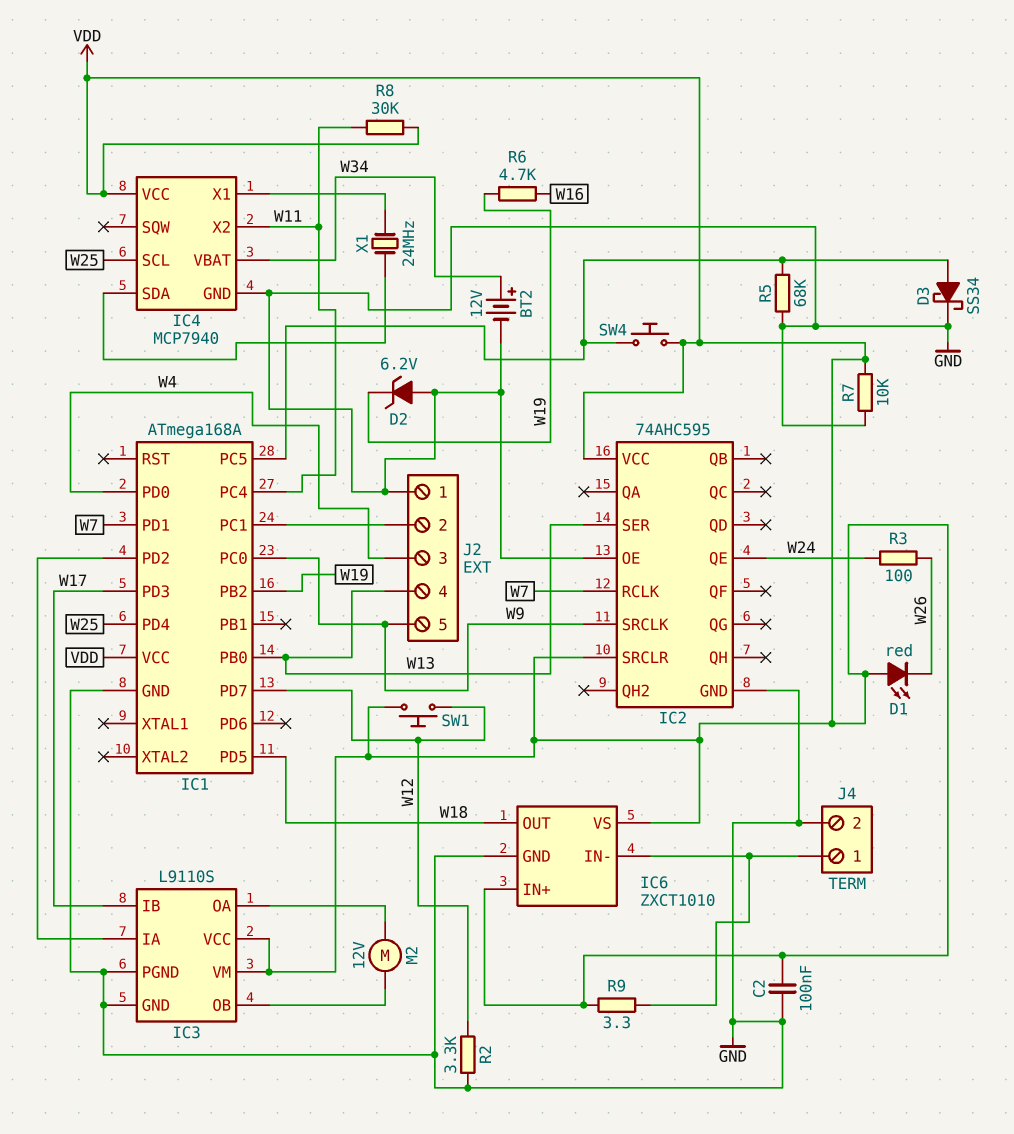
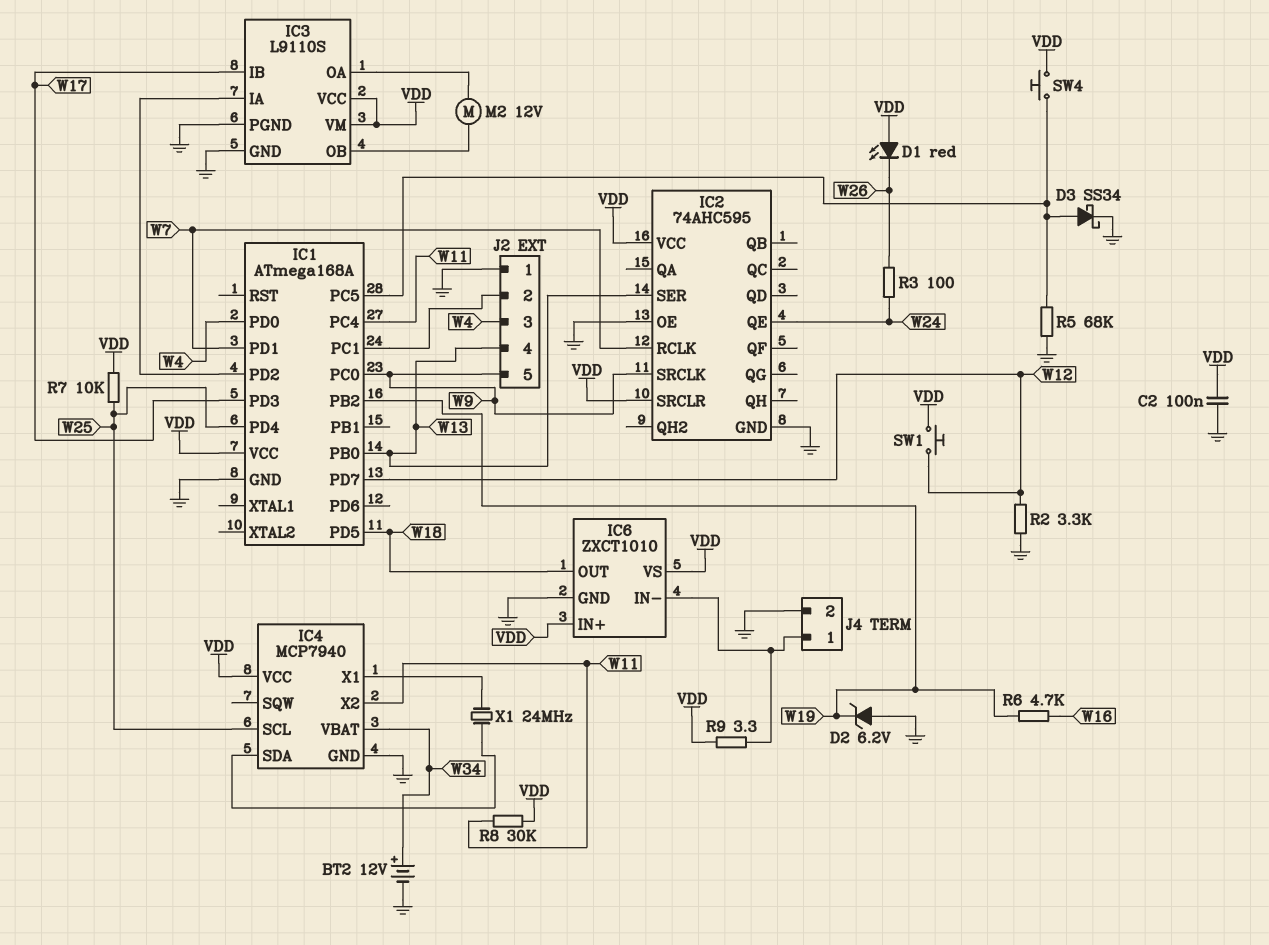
R7: 10k (GND, VDD) -> 10k (VDD, W25)

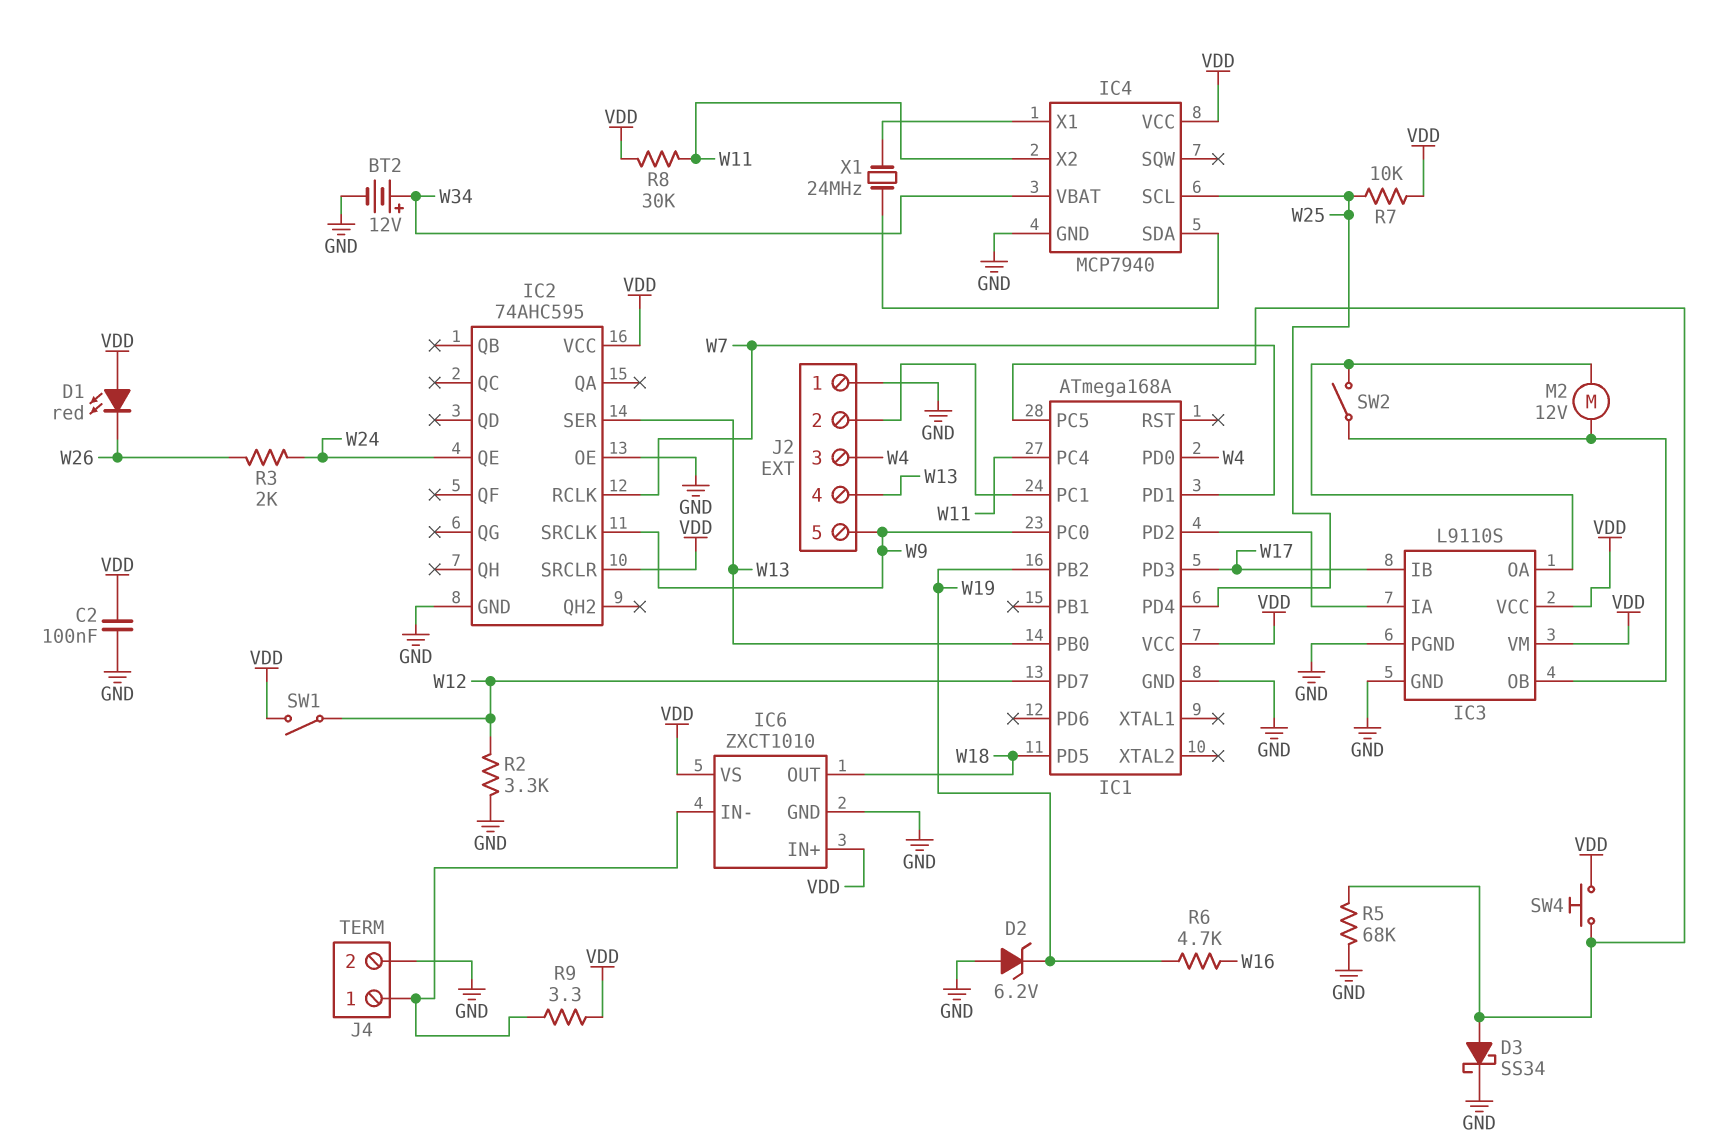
R3: 100 (W24, W26) -> 2k (W24, W26)
SW1: button (VDD, W12) -> switch (VDD, W12)
SW2: none -> switch (IC3/OA, IC3/OB)

